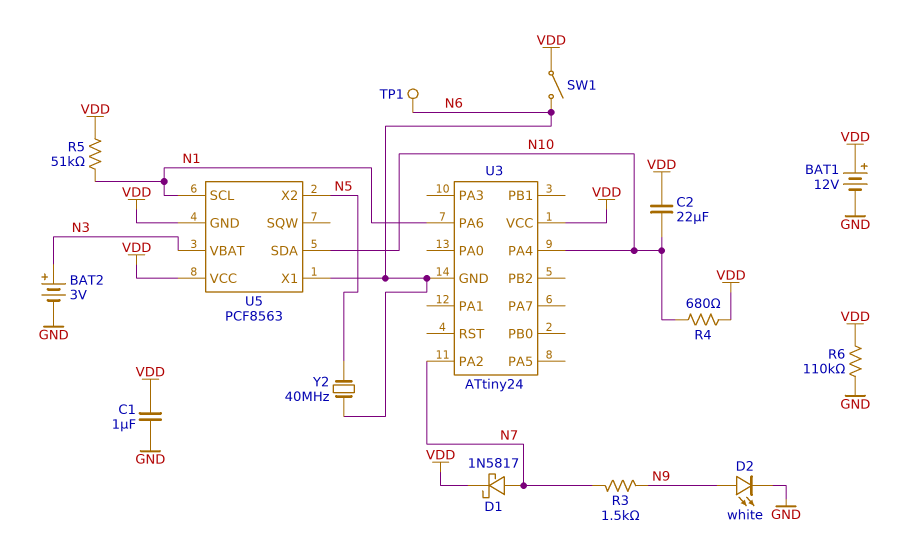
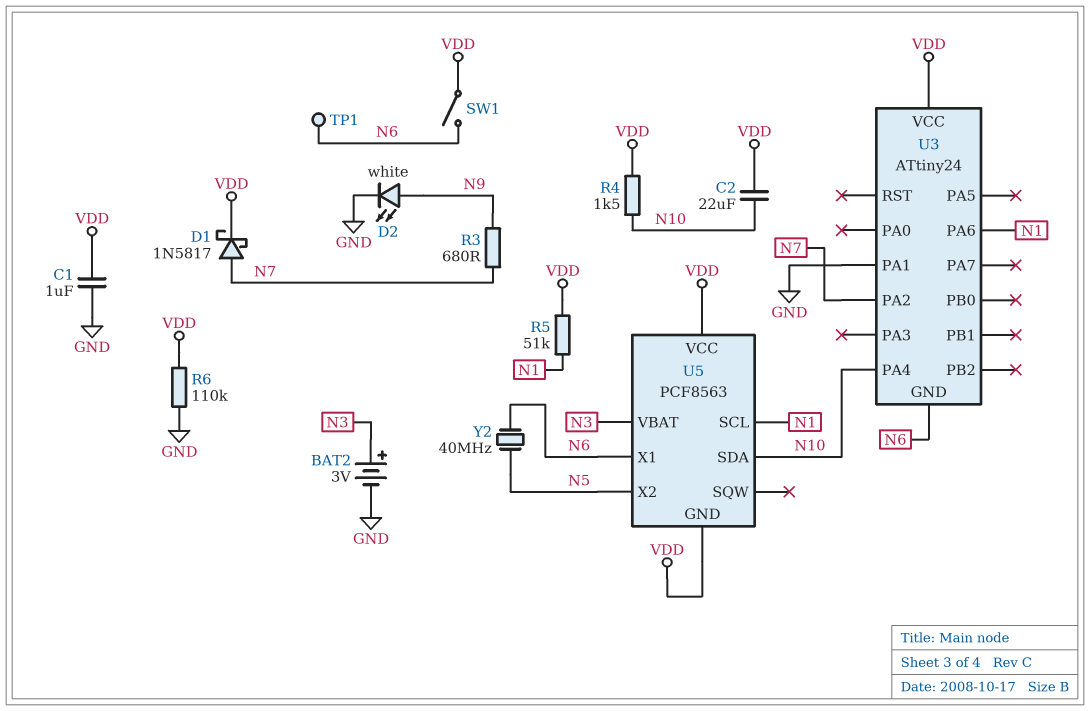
BAT1: 12V (plus VDD, minus GND) -> none
R3: 1.5k (N7, N9) -> 680 (N7, N9)
R4: 680 (N10, VDD) -> 1.5k (N10, VDD)
U3 pin PA1: none -> GND

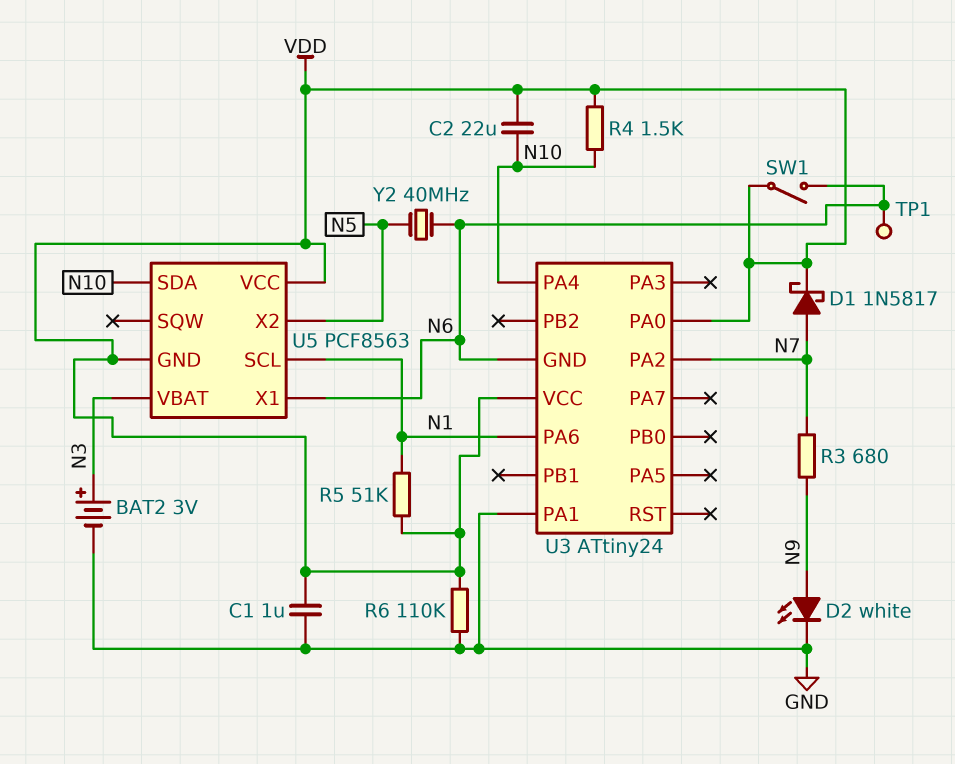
U3 pin PA0: none -> VDD

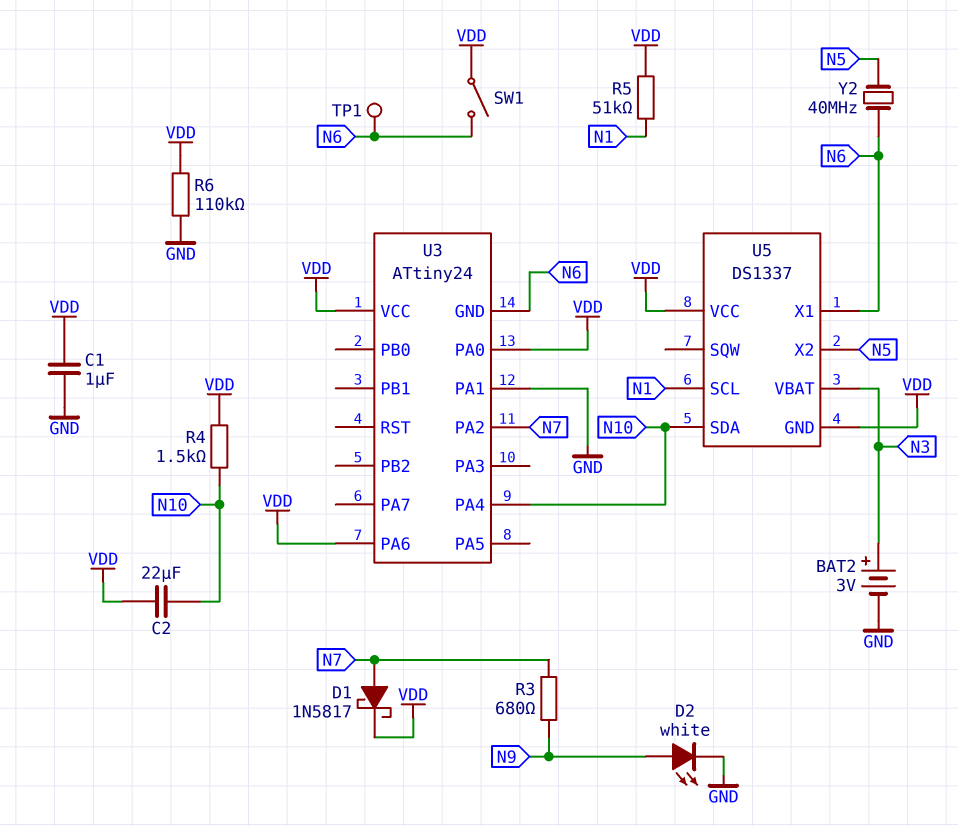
U3 pin PA6: N1 -> VDD
U5: PCF8563 -> DS1337

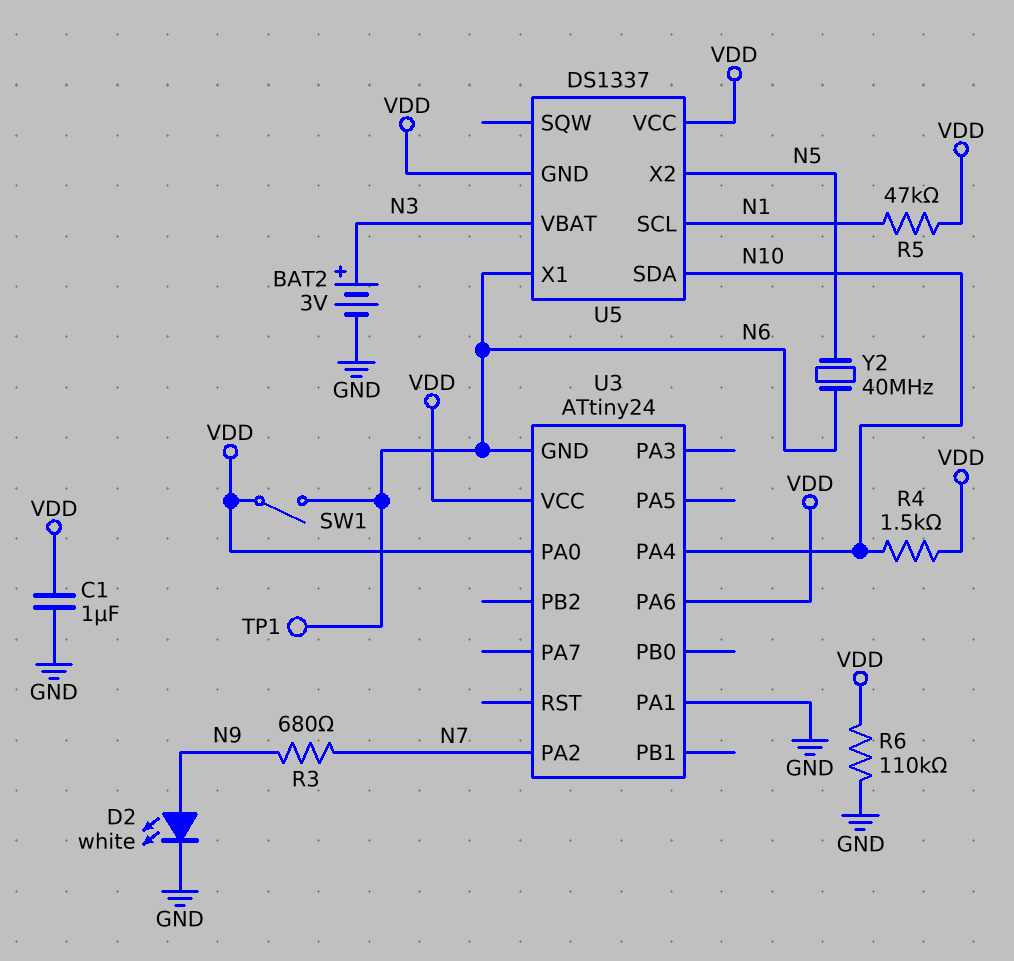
C2: 22uF (N10, VDD) -> none
D1: schottky 1N5817 (A N7, K VDD) -> none
R5: 51k (N1, VDD) -> 47k (N1, VDD)

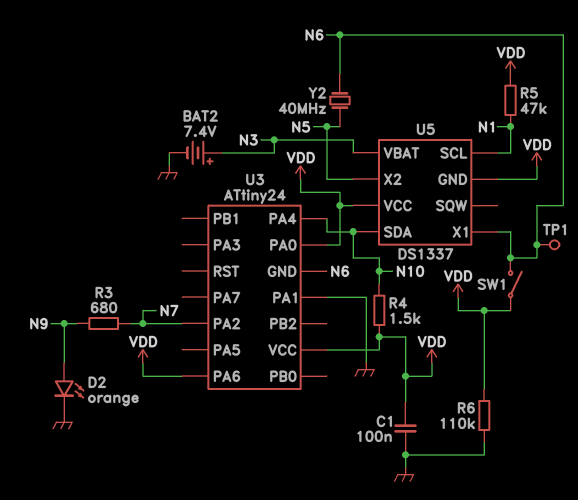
BAT2: 3V (plus N3, minus GND) -> 7.4V (plus N3, minus GND)
C1: 1uF (GND, VDD) -> 100nF (GND, VDD)
D2: LED white (A N9, K GND) -> LED orange (A N9, K GND)

